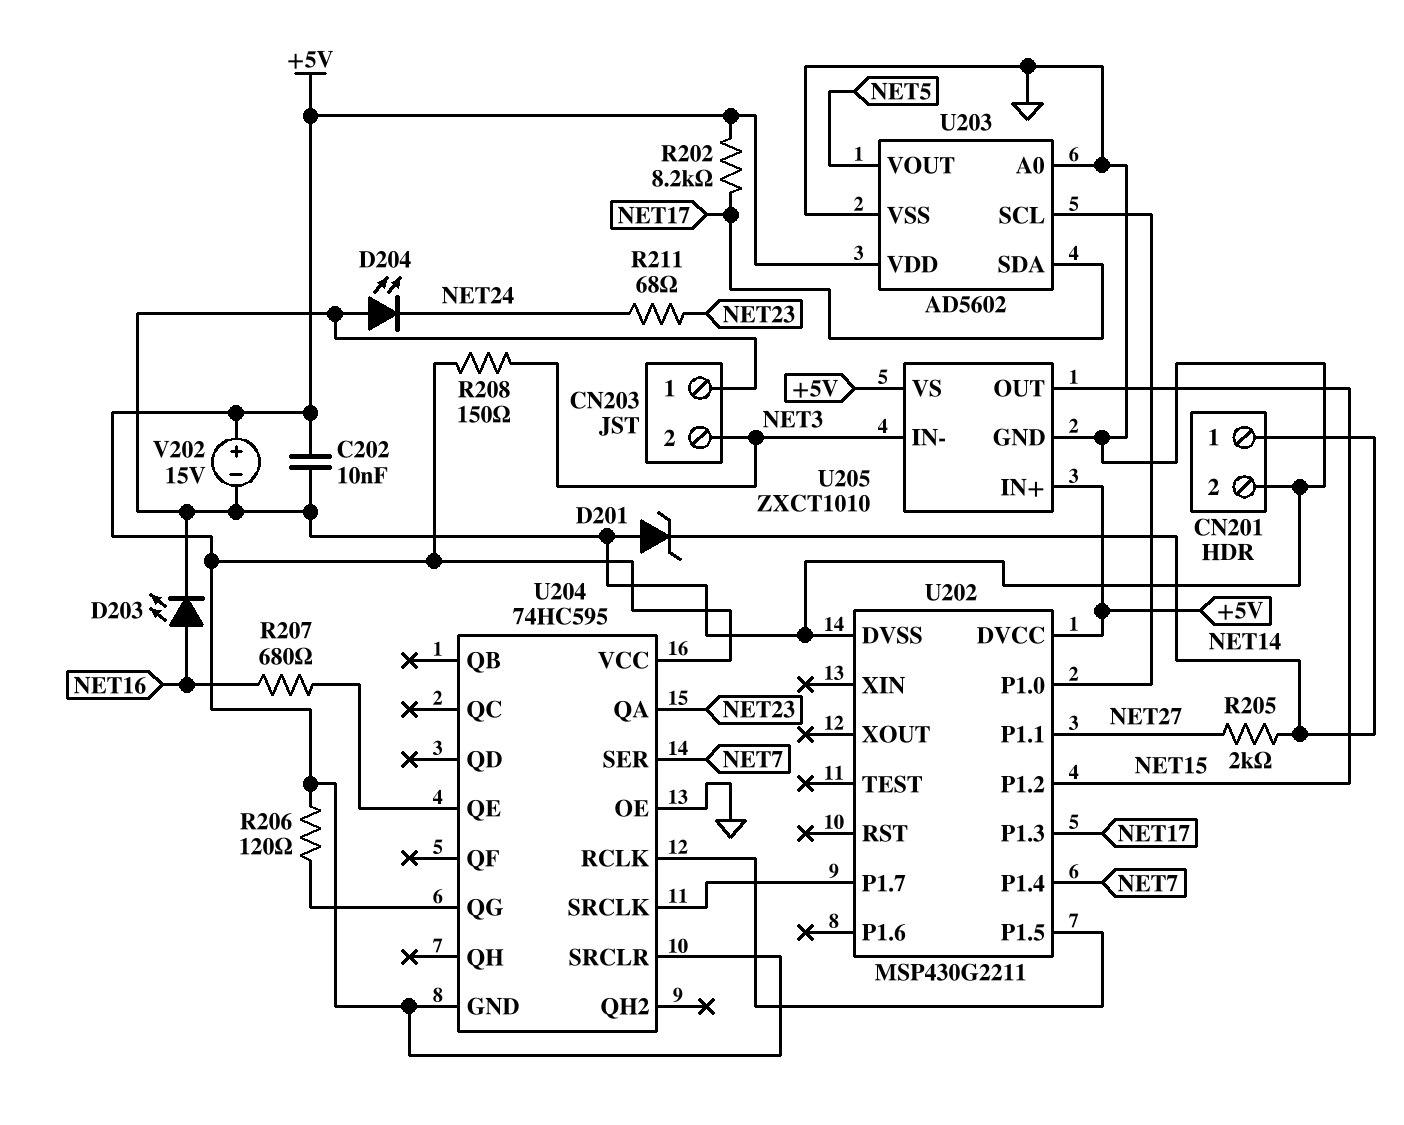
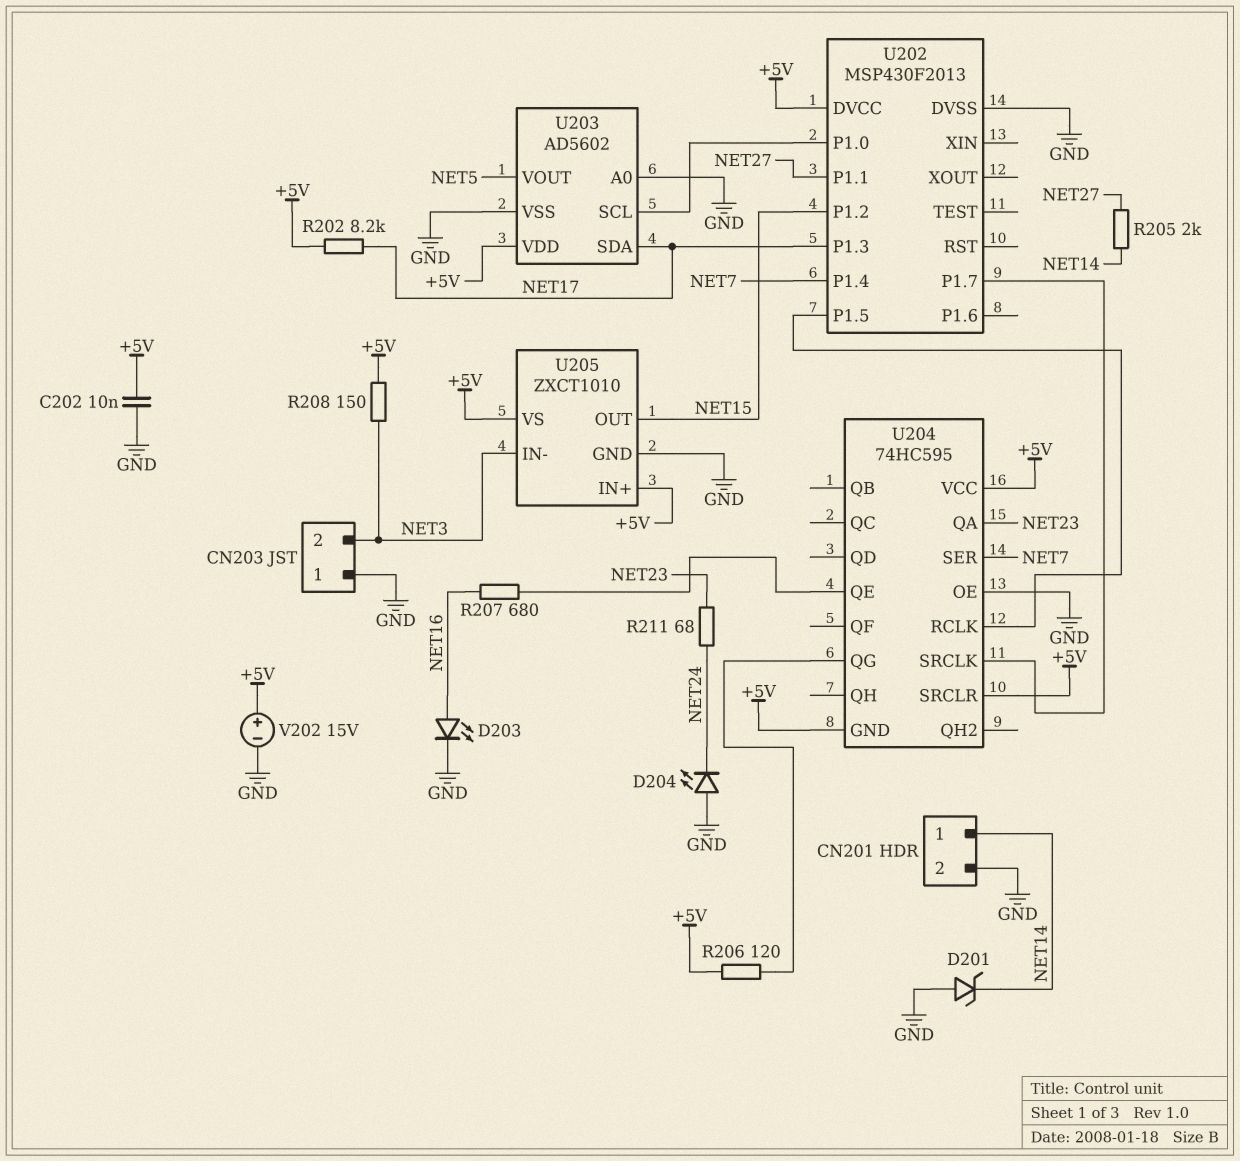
U202: MSP430G2211 -> MSP430F2013

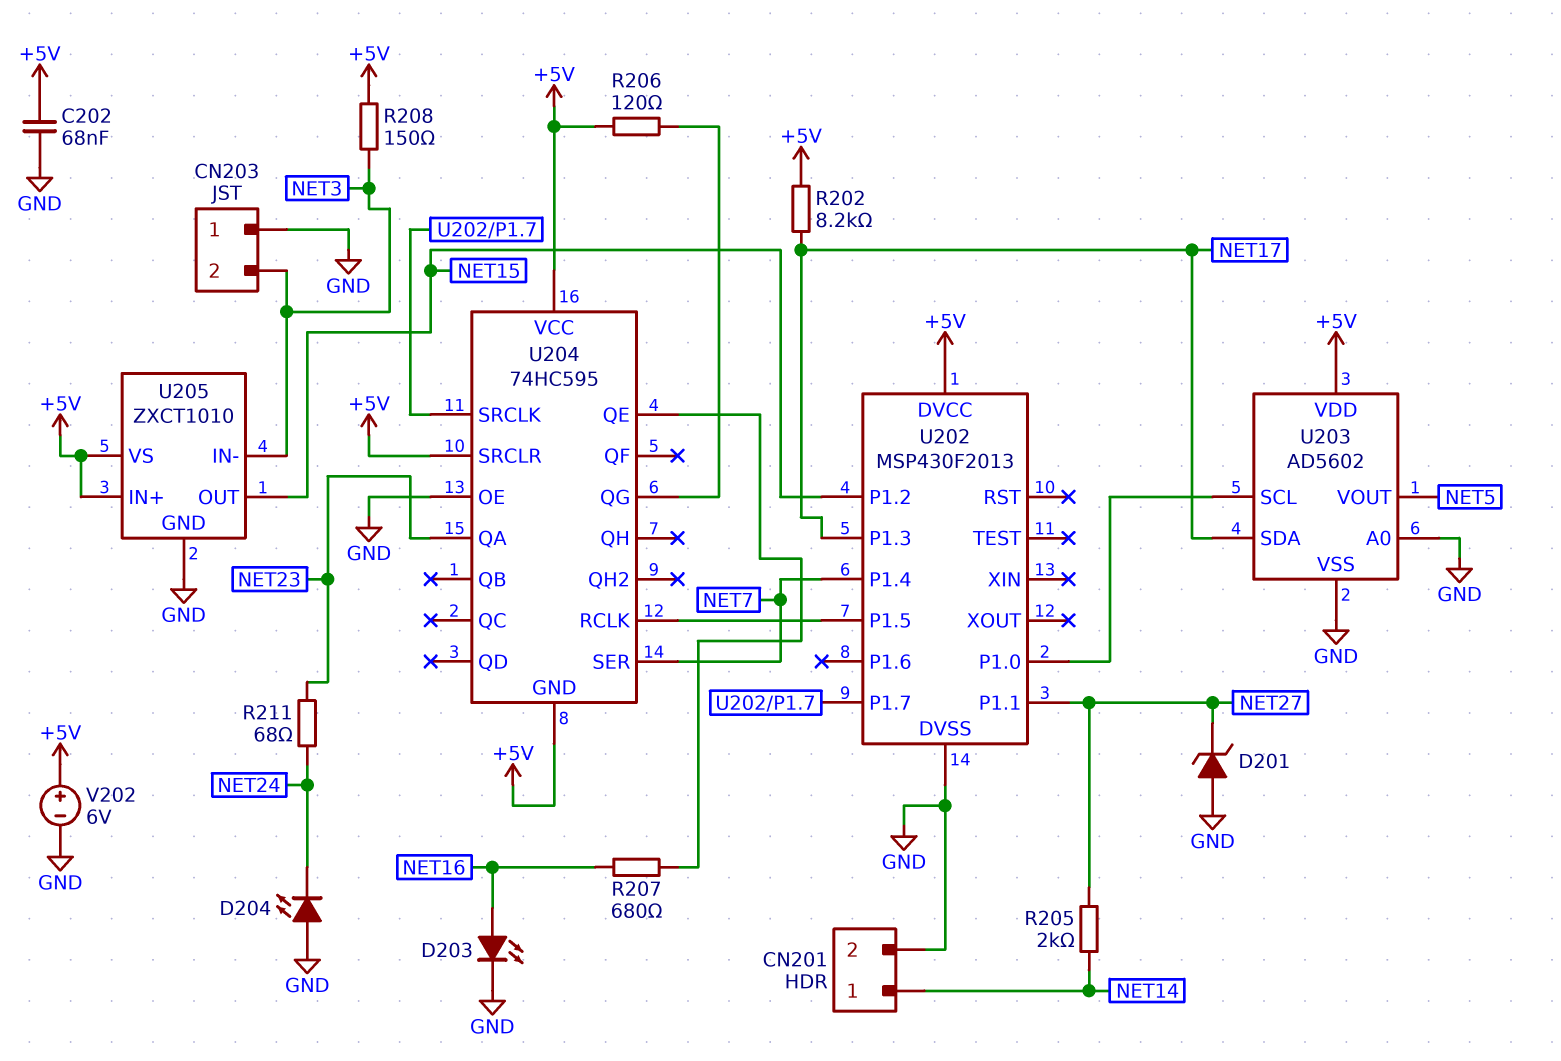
C202: 10nF (+5V, GND) -> 68nF (+5V, GND)
D201: zener (A GND, K NET14) -> zener (A GND, K NET27)
V202: 15V (plus +5V, minus GND) -> 6V (plus +5V, minus GND)

